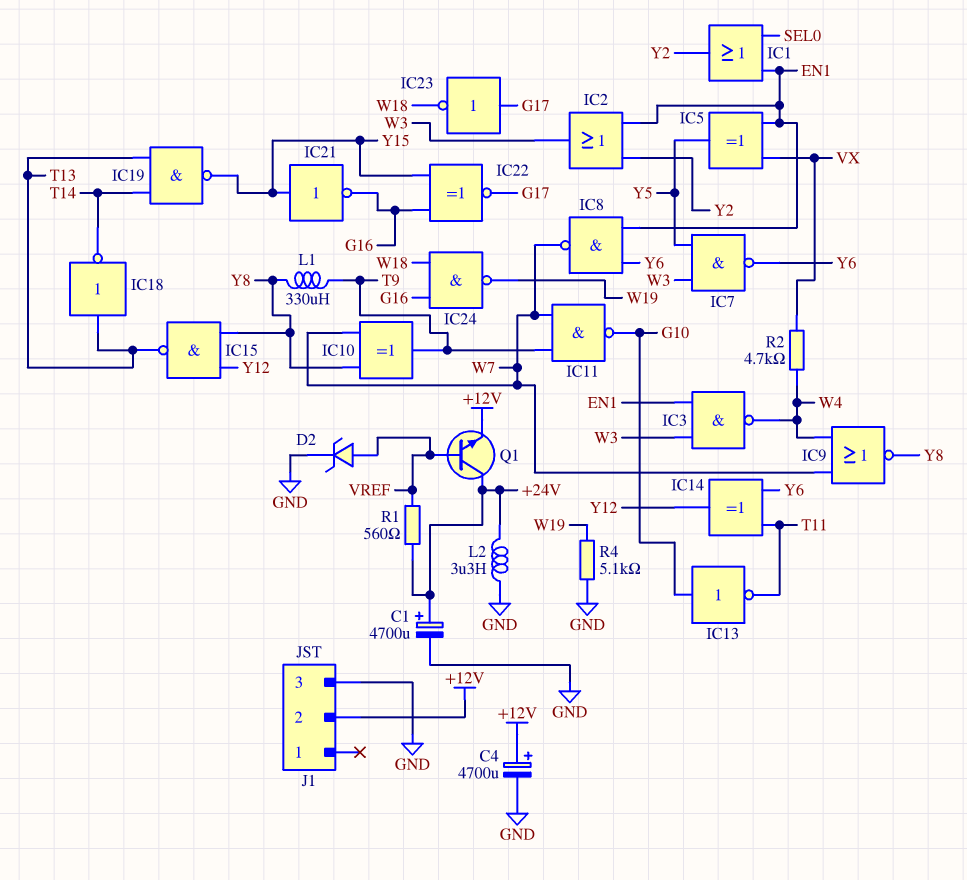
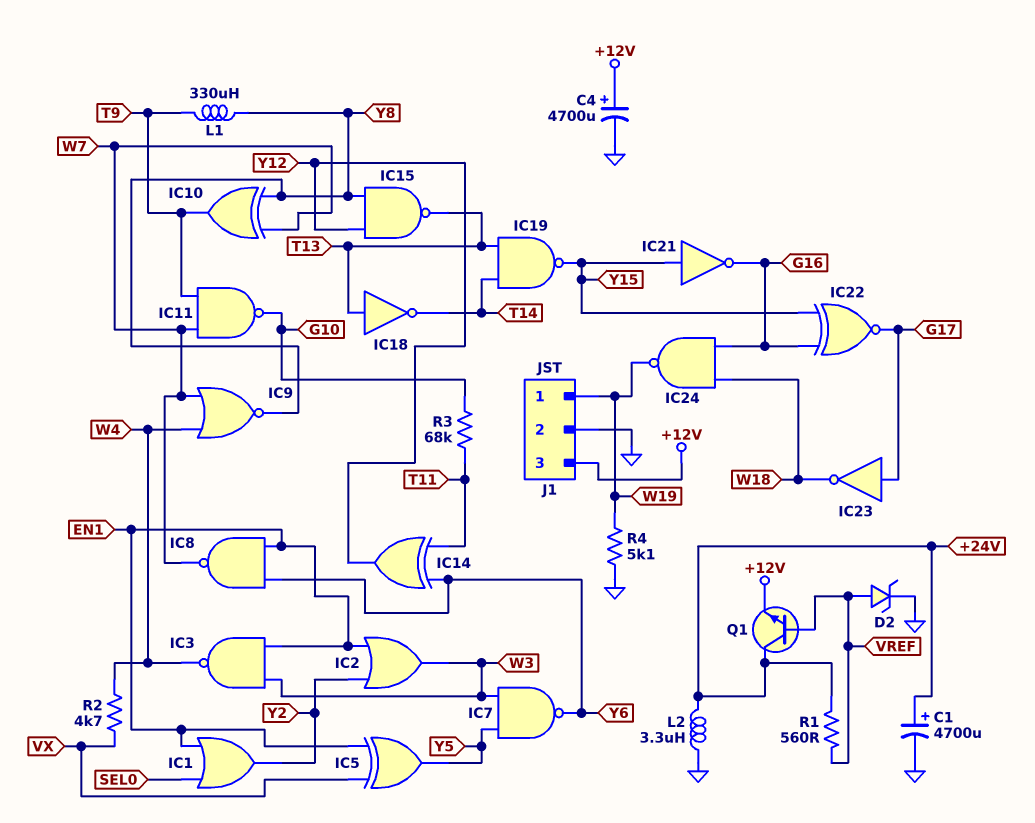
IC13: NOT (in G10, out T11) -> none
J1 pin 1: none -> W19
J1 pin 2: +12V -> GND
J1 pin 3: GND -> +12V
R3: none -> 68k (G10, T11)

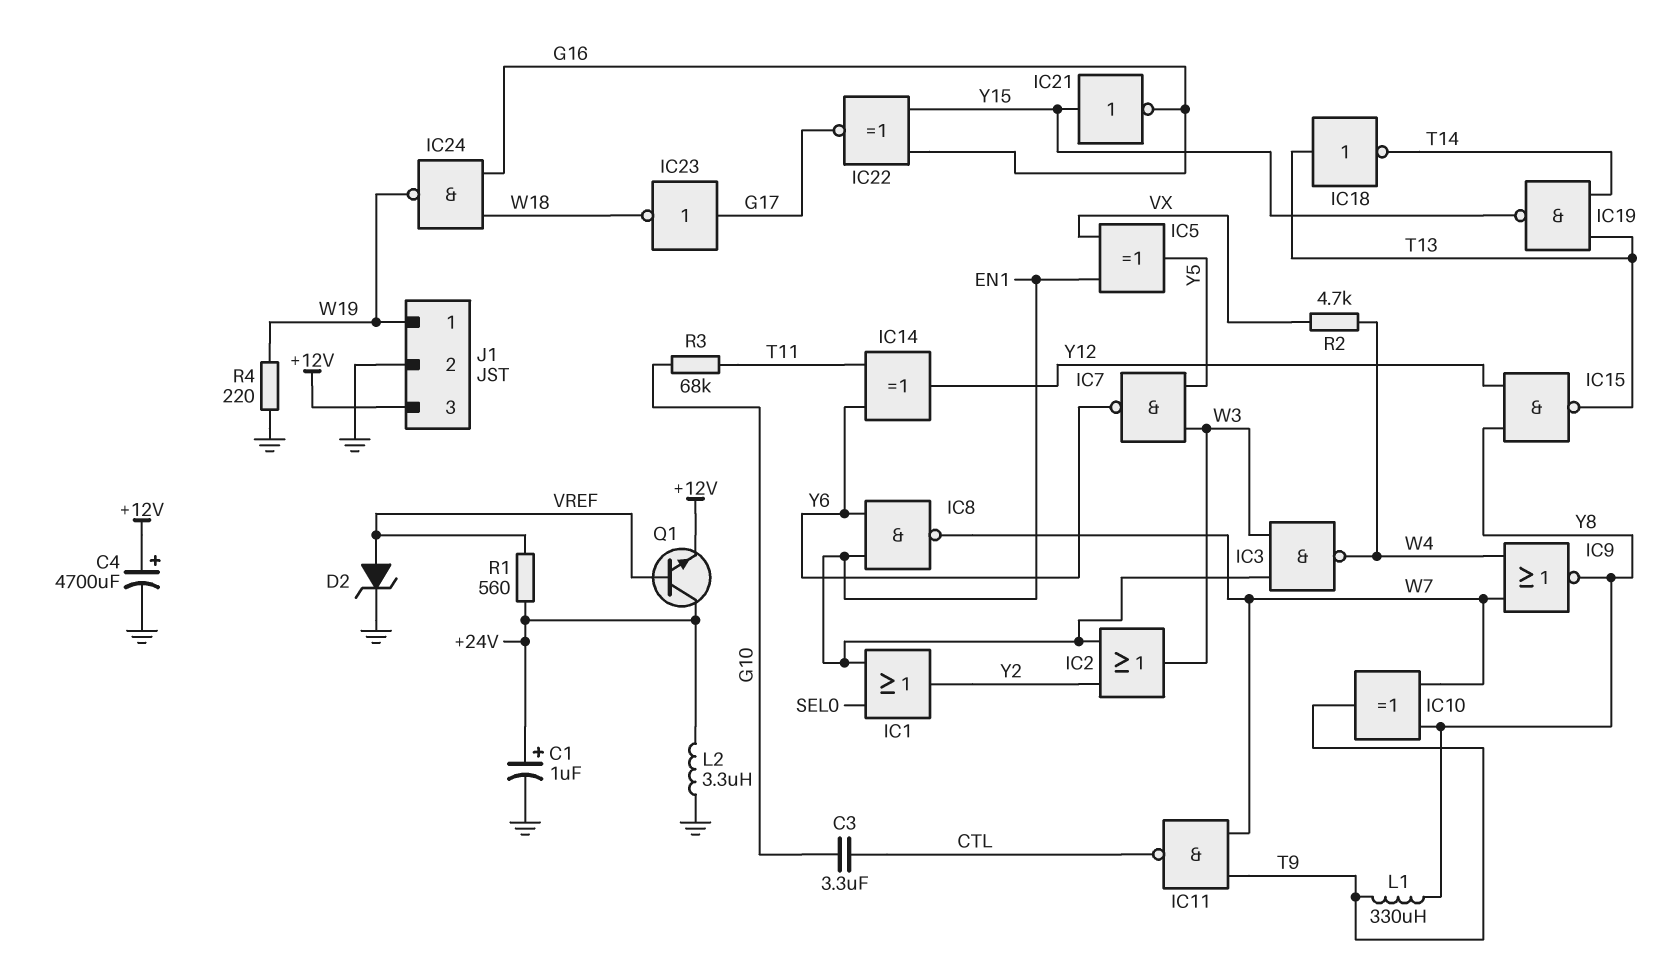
C1: 4700uF (plus +24V, minus GND) -> 1uF (plus +24V, minus GND)
C3: none -> 3.3uF (CTL, G10)
IC11: NAND (in T9, in W7, out G10) -> NAND (in T9, in W7, out CTL)
R4: 5.1k (GND, W19) -> 220 (GND, W19)

